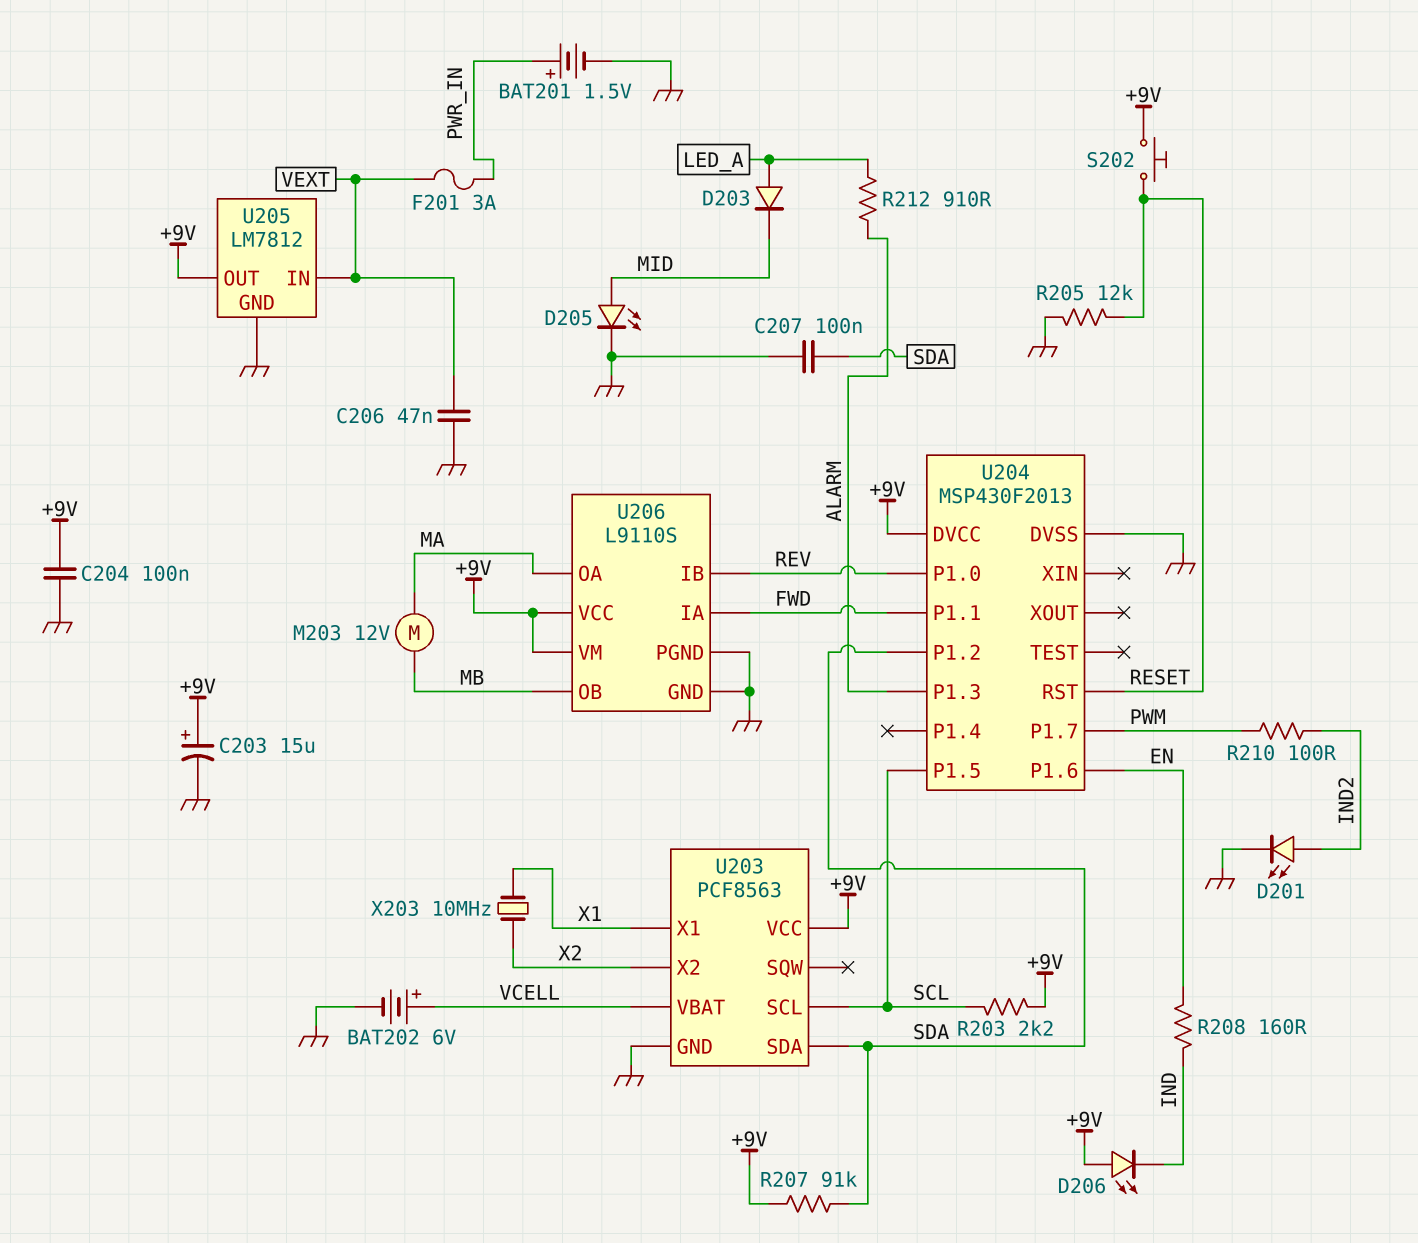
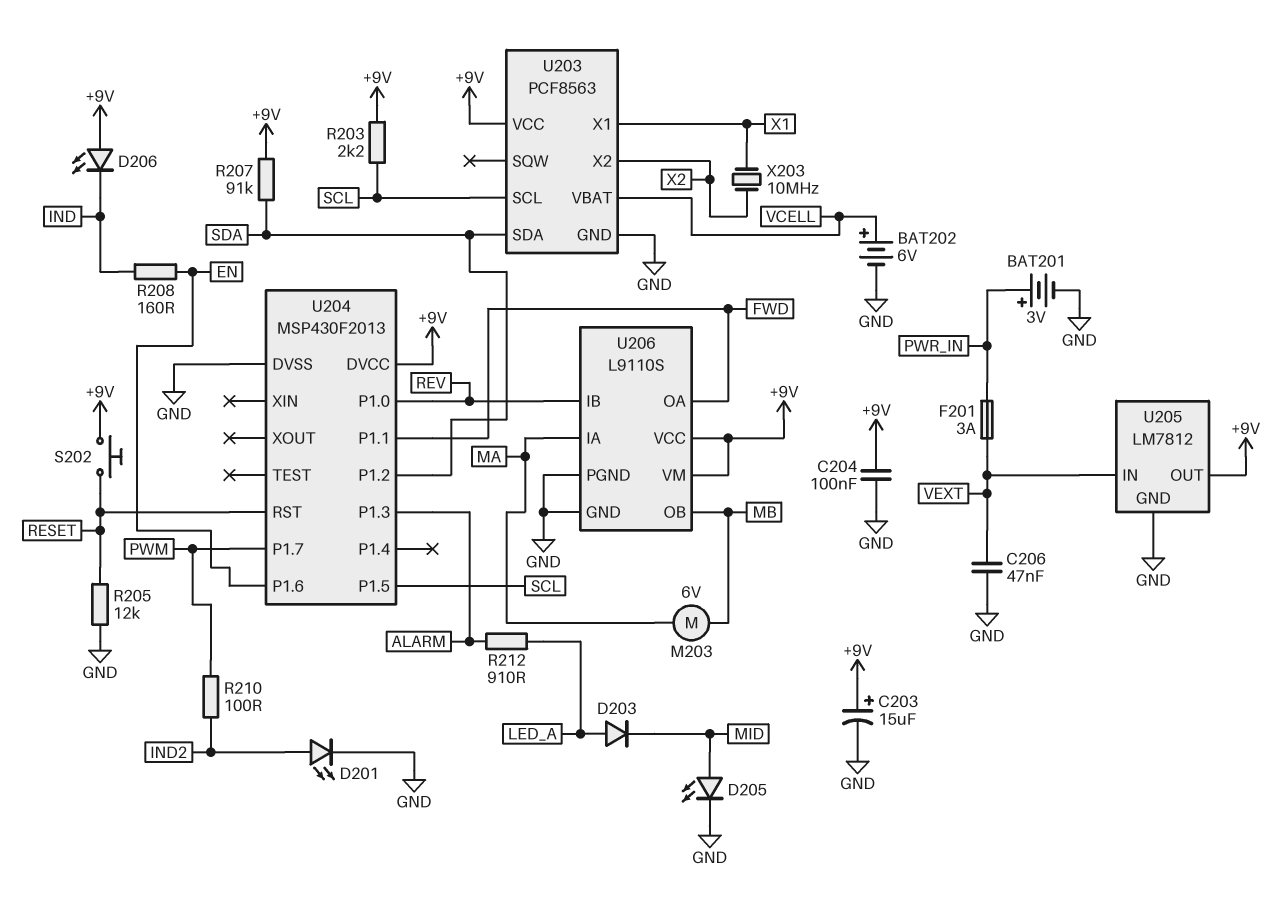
BAT201: 1.5V (plus PWR_IN, minus GND) -> 3V (plus PWR_IN, minus GND)
C207: 100nF (GND, SDA) -> none
M203: motor 12V (MA, MB) -> motor 6V (MA, MB)
U206 pin IA: FWD -> MA
U206 pin OA: MA -> FWD

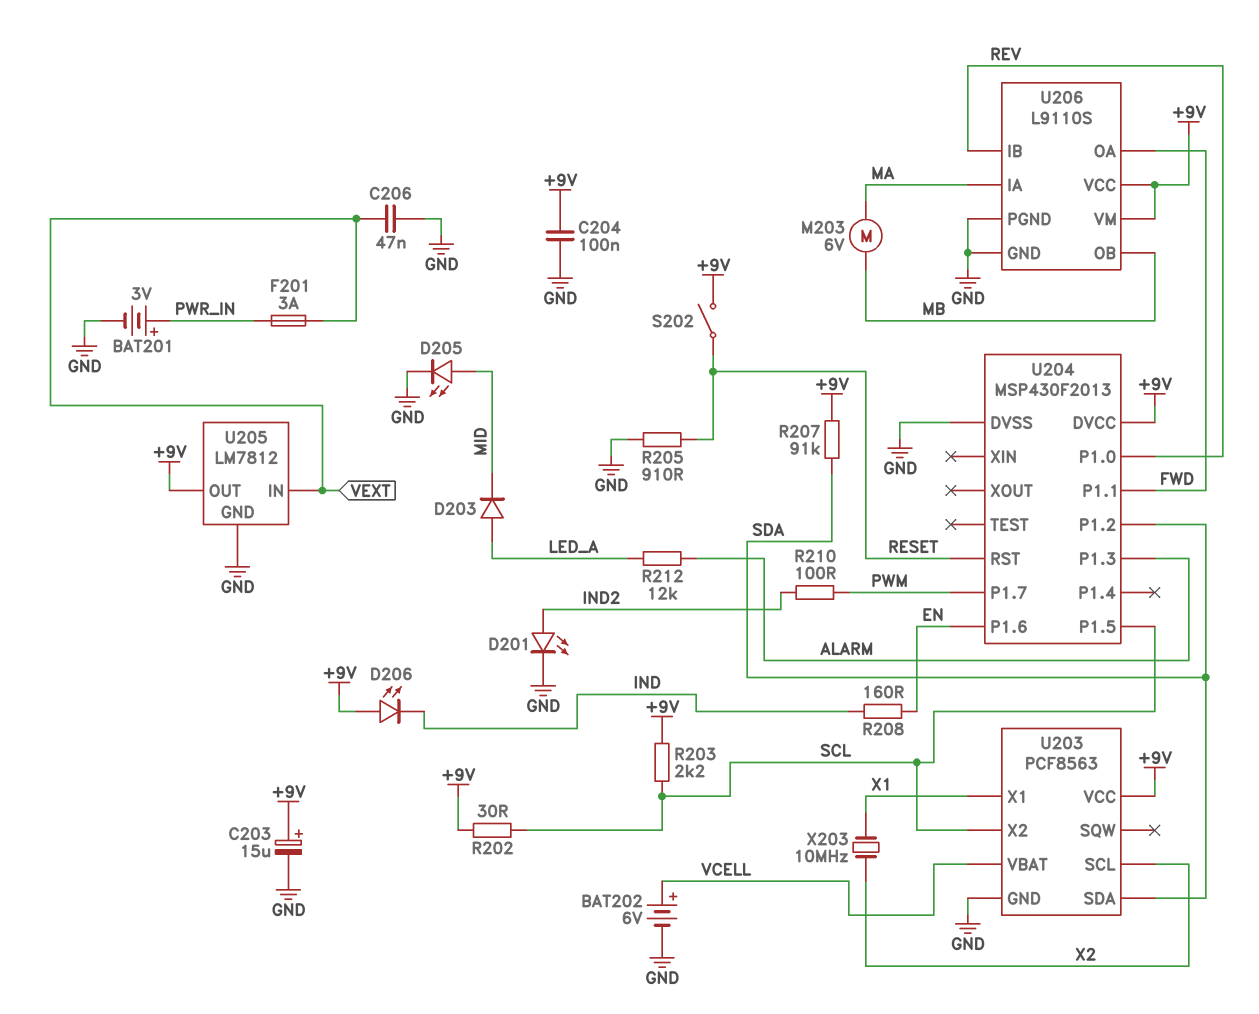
R202: none -> 30 (+9V, SCL)
R205: 12k (GND, RESET) -> 910 (GND, RESET)
R212: 910 (ALARM, LED_A) -> 12k (ALARM, LED_A)
S202: button (+9V, RESET) -> switch (+9V, RESET)
U203 pin SCL: SCL -> X2
U203 pin X2: X2 -> SCL

